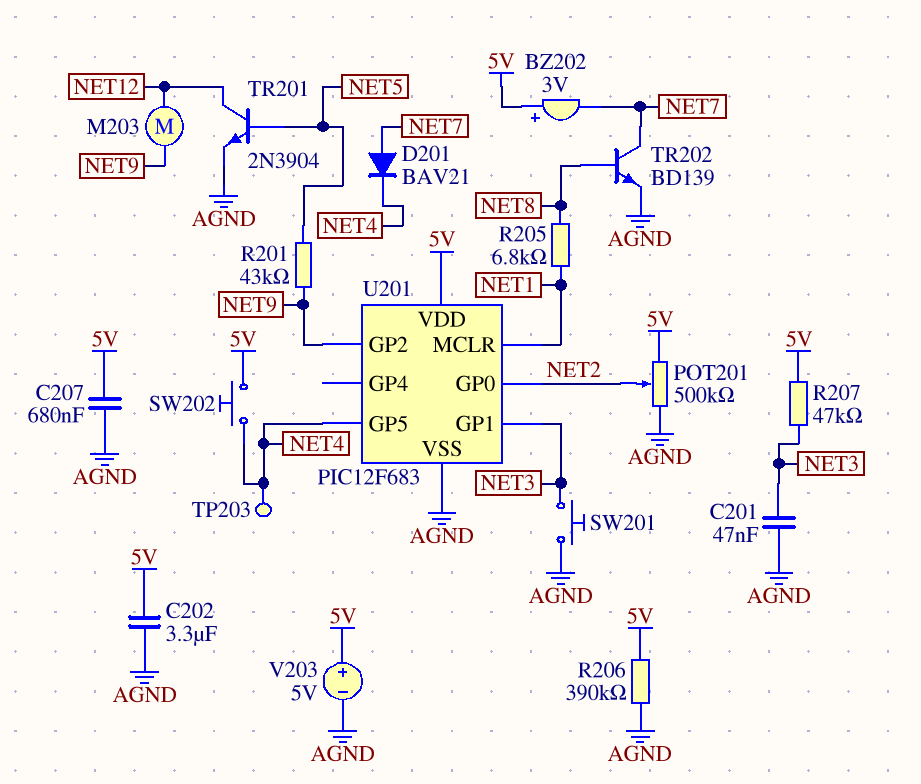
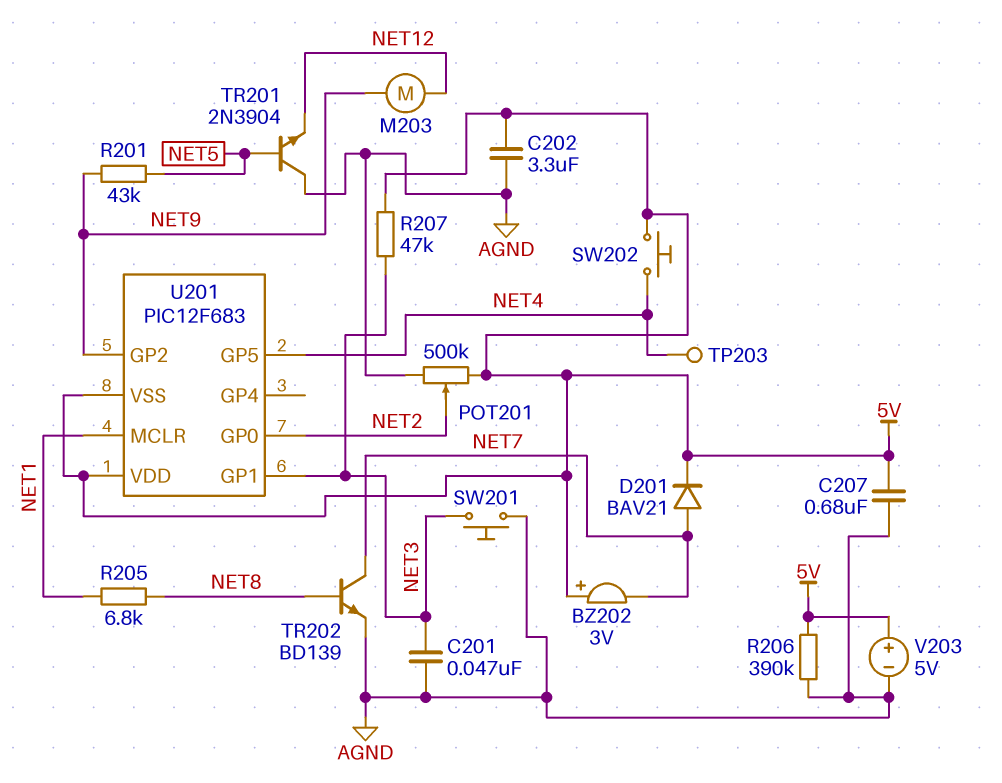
D201: diode BAV21 (A NET7, K NET4) -> diode BAV21 (A NET7, K 5V)
TR201: NPN 2N3904 (B NET5, C NET12, E AGND) -> NPN 2N3904 (B NET5, C AGND, E NET12)
U201 pin VSS: AGND -> 5V

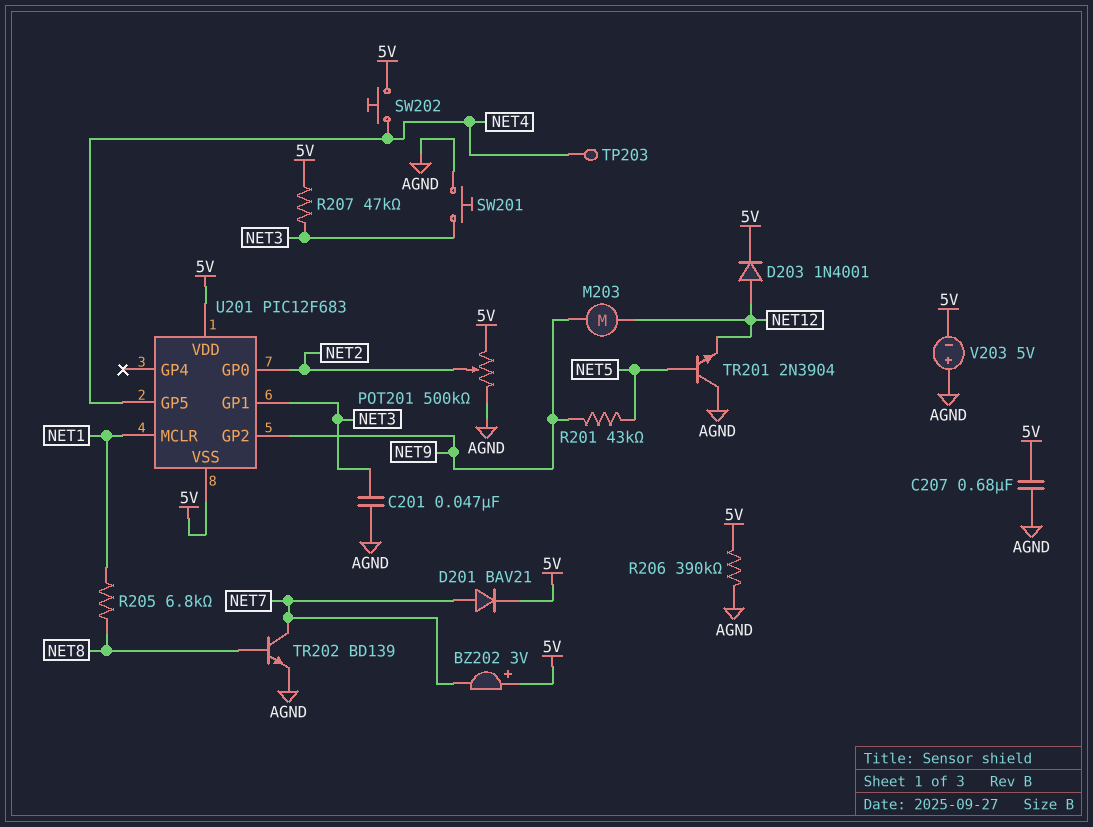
C202: 3.3uF (5V, AGND) -> none
D203: none -> diode 1N4001 (A NET12, K 5V)
V203: 5V (plus 5V, minus AGND) -> 5V (plus AGND, minus 5V)

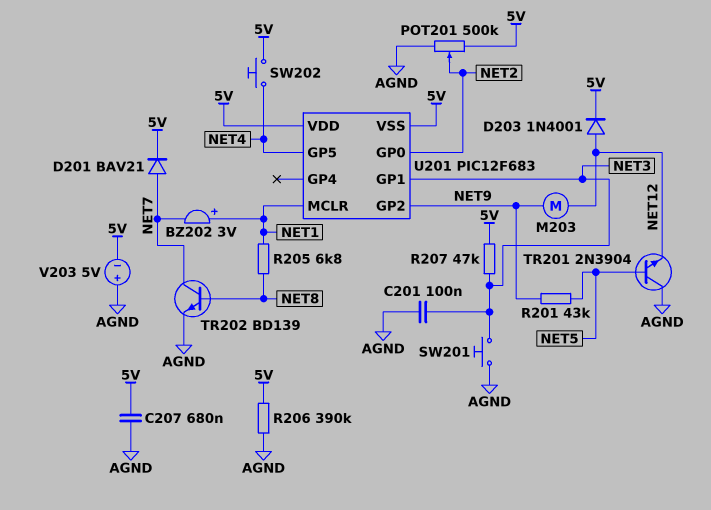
BZ202: buzzer 3V (plus 5V, minus NET7) -> buzzer 3V (plus NET1, minus NET7)
C201: 47nF (AGND, NET3) -> 100nF (AGND, NET3)
TP203: test point (NET4) -> none

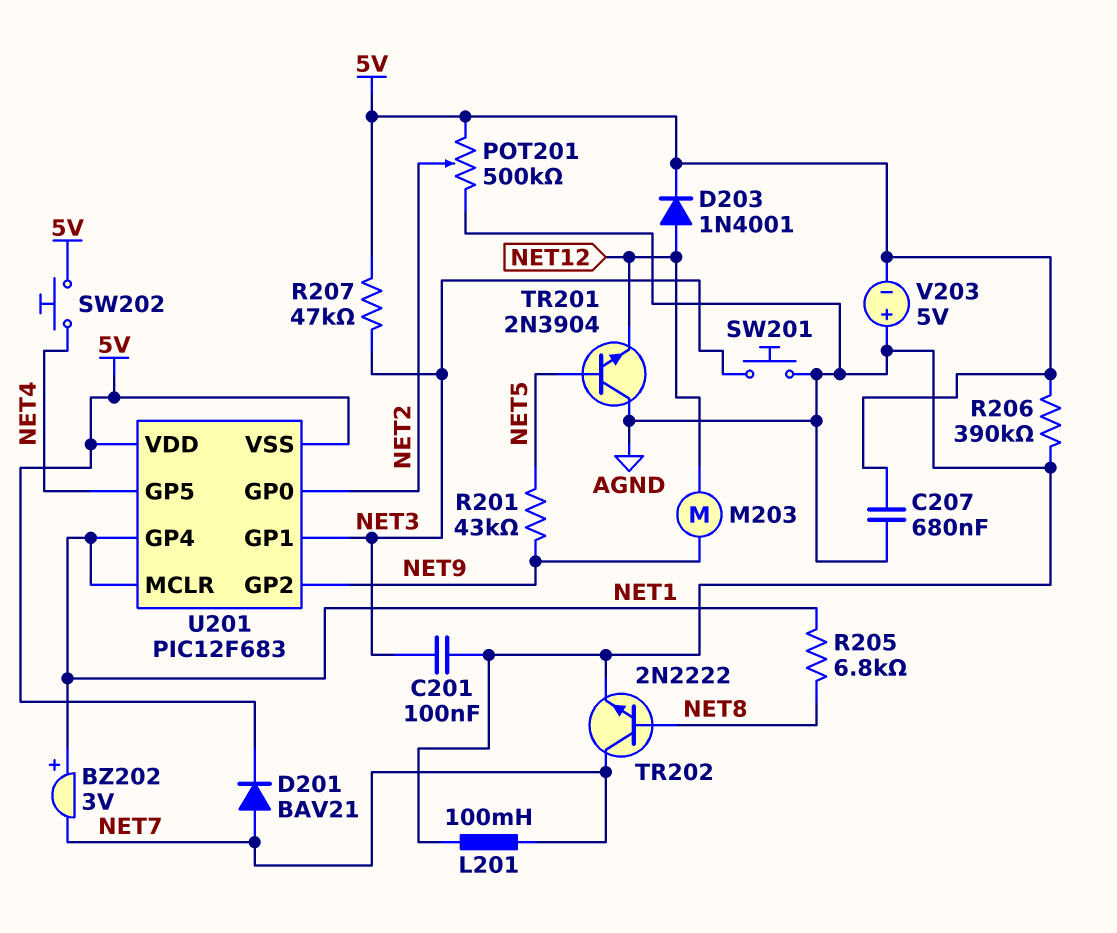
L201: none -> 100mH (AGND, NET7)
TR202: NPN BD139 (B NET8, C NET7, E AGND) -> NPN 2N2222 (B NET8, C NET7, E AGND)
U201 pin GP4: none -> NET1

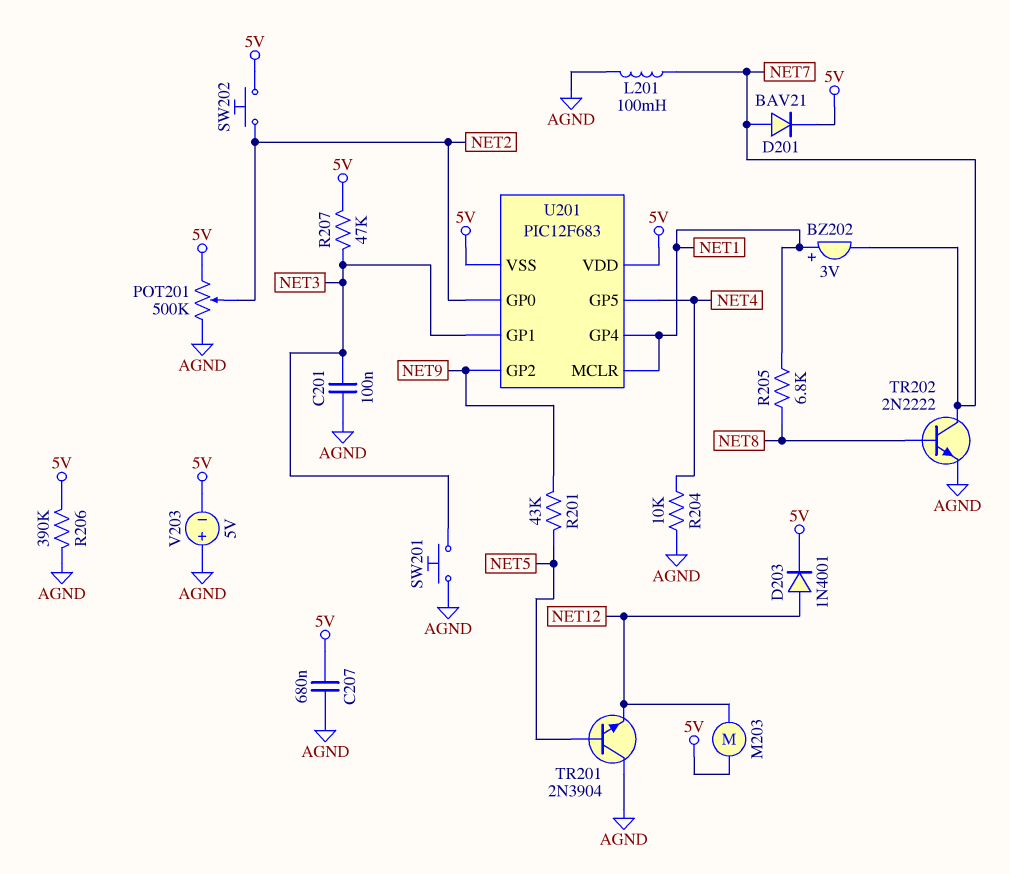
M203: motor (NET9, NET12) -> motor (5V, NET12)
R204: none -> 10k (AGND, NET4)
SW202: button (5V, NET4) -> button (5V, NET2)

